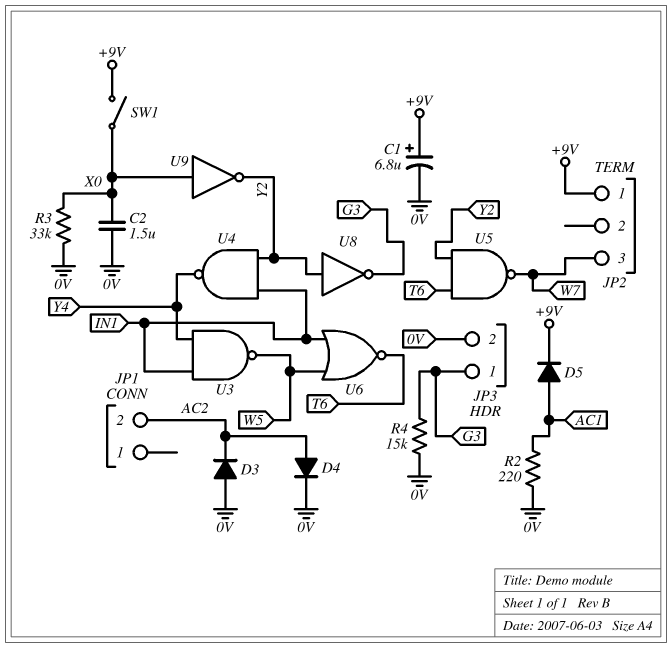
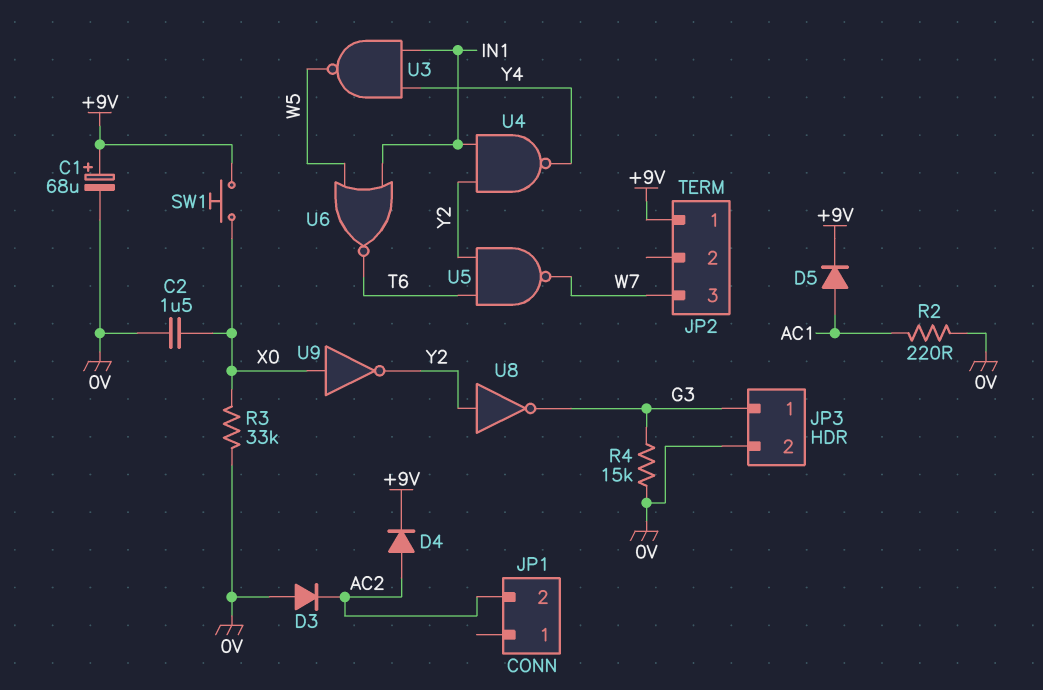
C1: 6.8uF (plus +9V, minus 0V) -> 68uF (plus +9V, minus 0V)
D4: diode (A AC2, K 0V) -> diode (A AC2, K +9V)
SW1: switch (+9V, X0) -> button (+9V, X0)

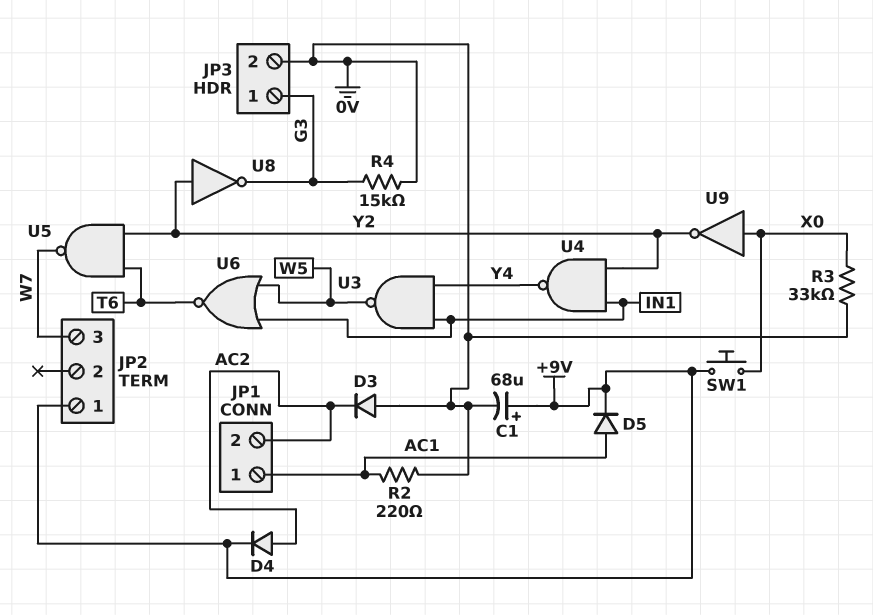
C2: 1.5uF (0V, X0) -> none
JP1 pin 1: none -> AC1

